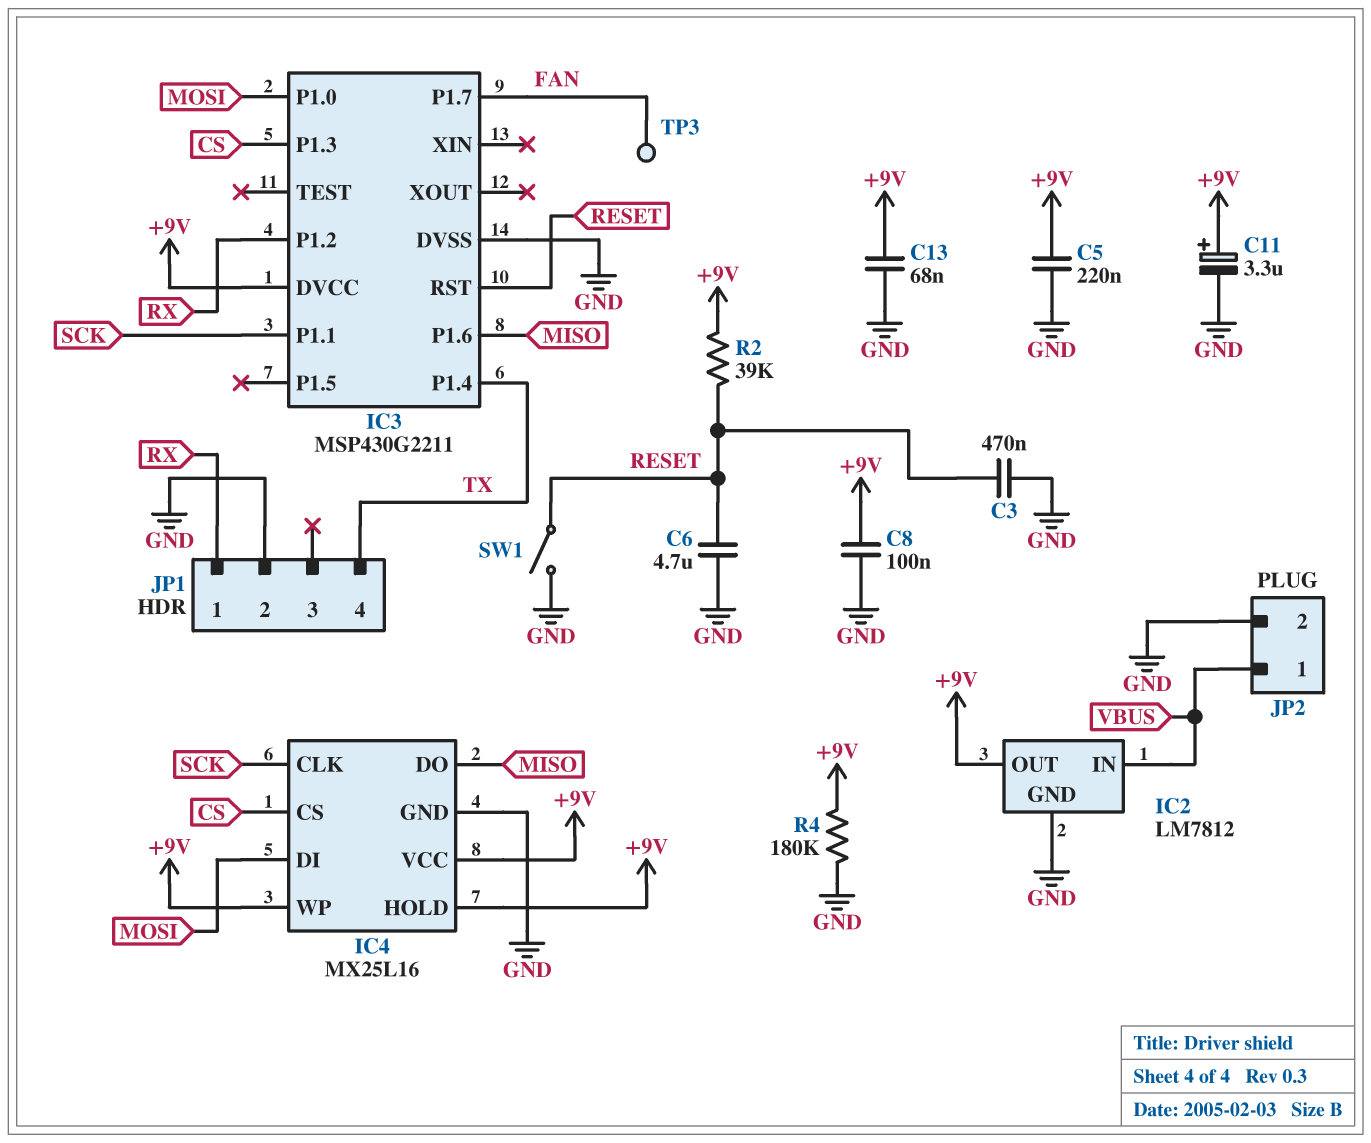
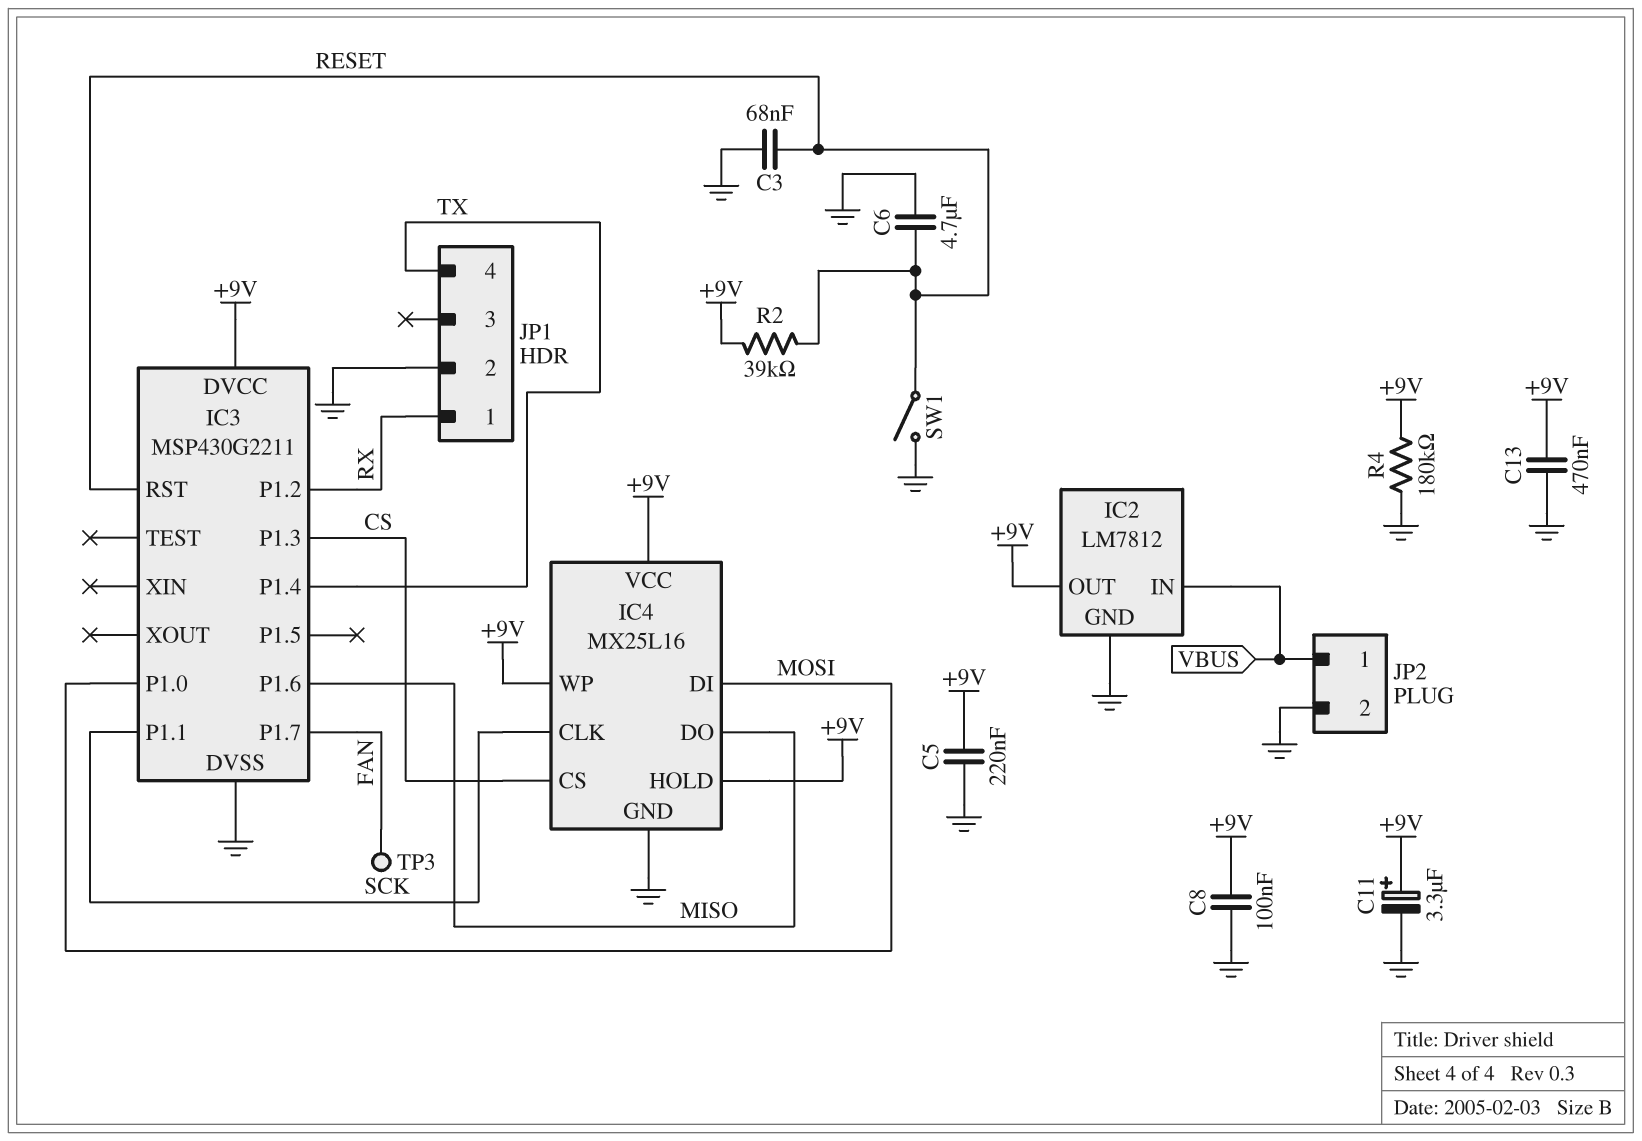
C3: 470nF (GND, RESET) -> 68nF (GND, RESET)
C13: 68nF (+9V, GND) -> 470nF (+9V, GND)

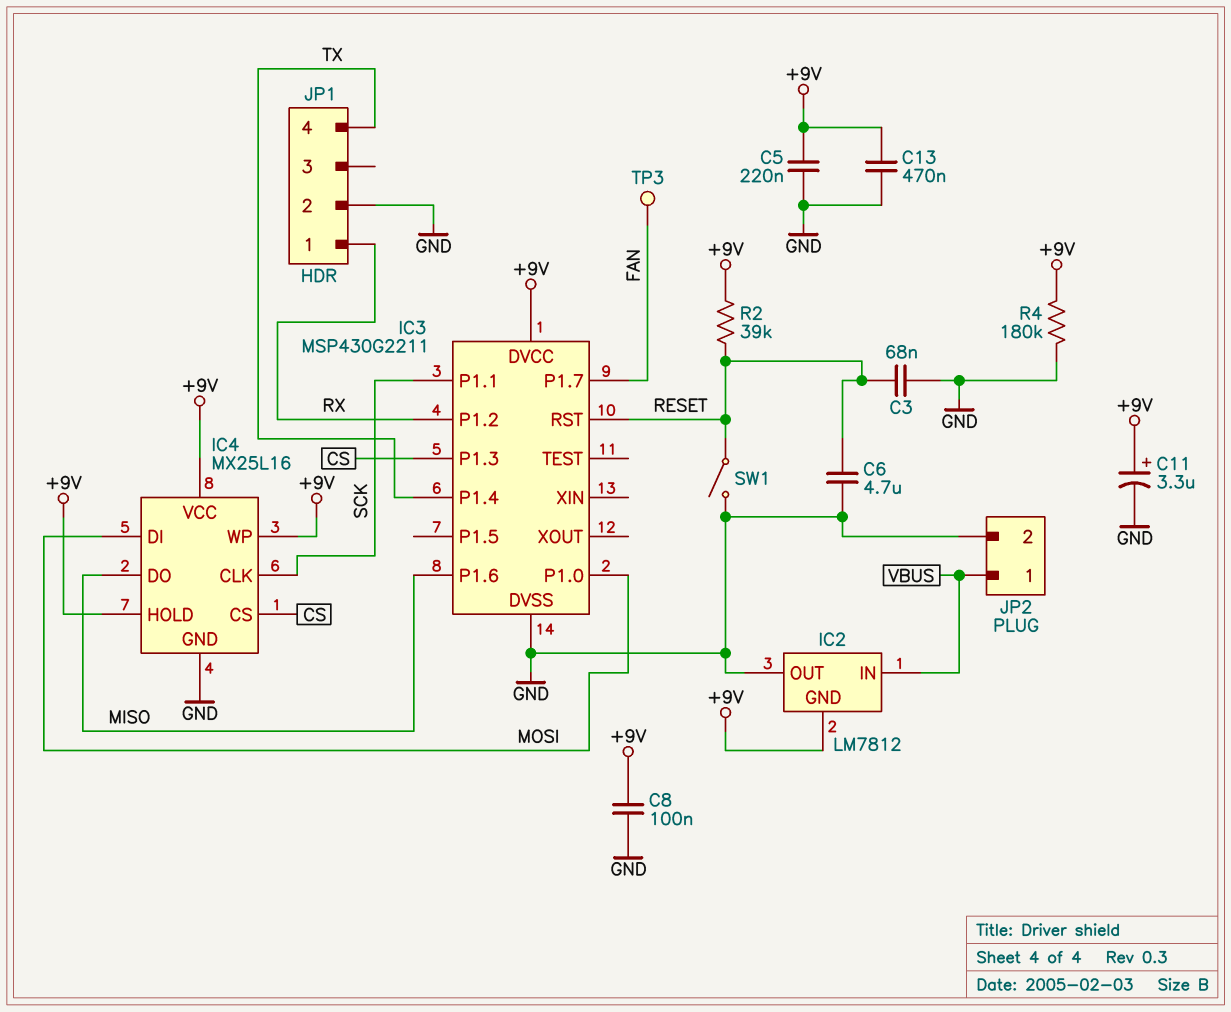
IC2 pin GND: GND -> +9V
IC2 pin OUT: +9V -> GND

